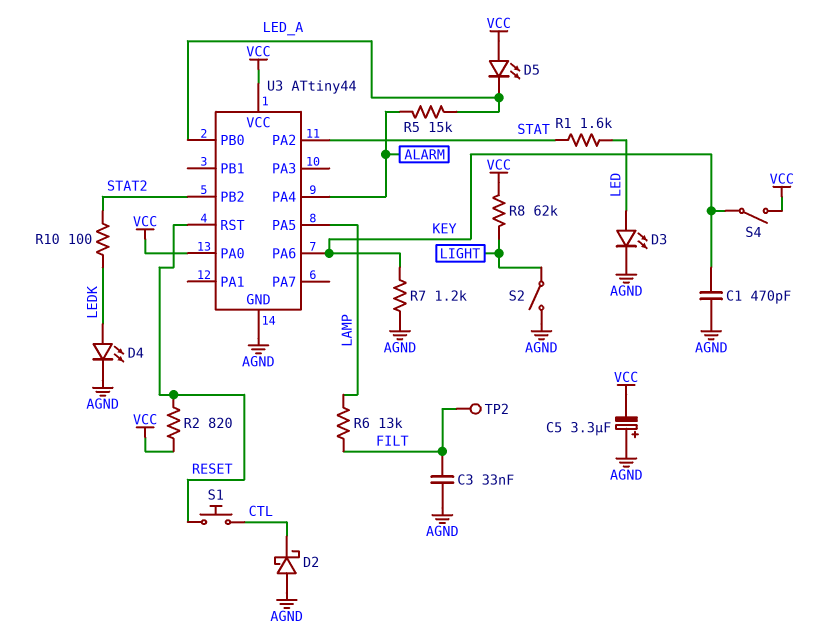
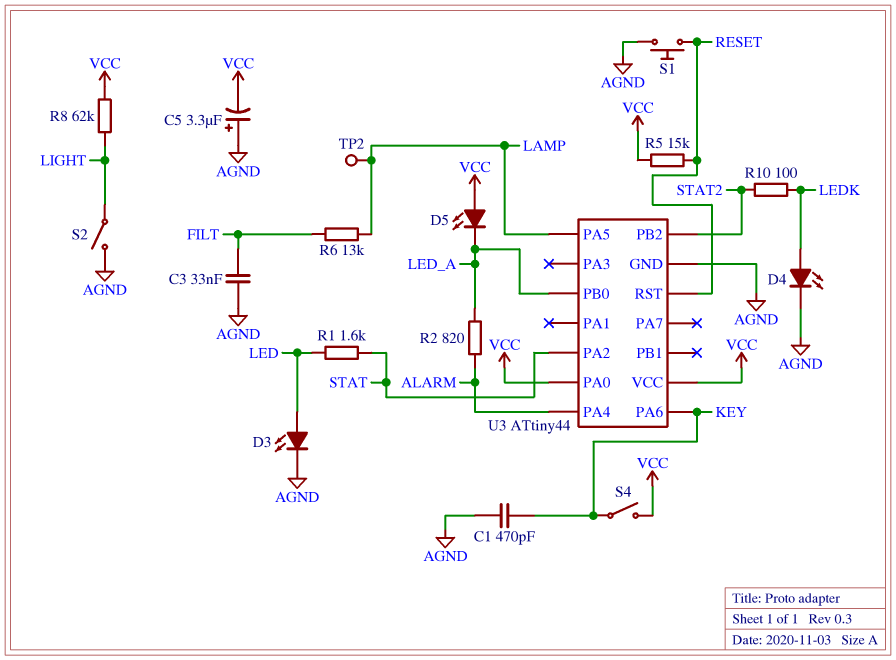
D2: schottky (A AGND, K CTL) -> none
R2: 820 (RESET, VCC) -> 820 (ALARM, LED_A)
R5: 15k (ALARM, LED_A) -> 15k (RESET, VCC)
R7: 1.2k (AGND, KEY) -> none
S1: button (CTL, RESET) -> button (AGND, RESET)
TP2: test point (FILT) -> test point (LAMP)

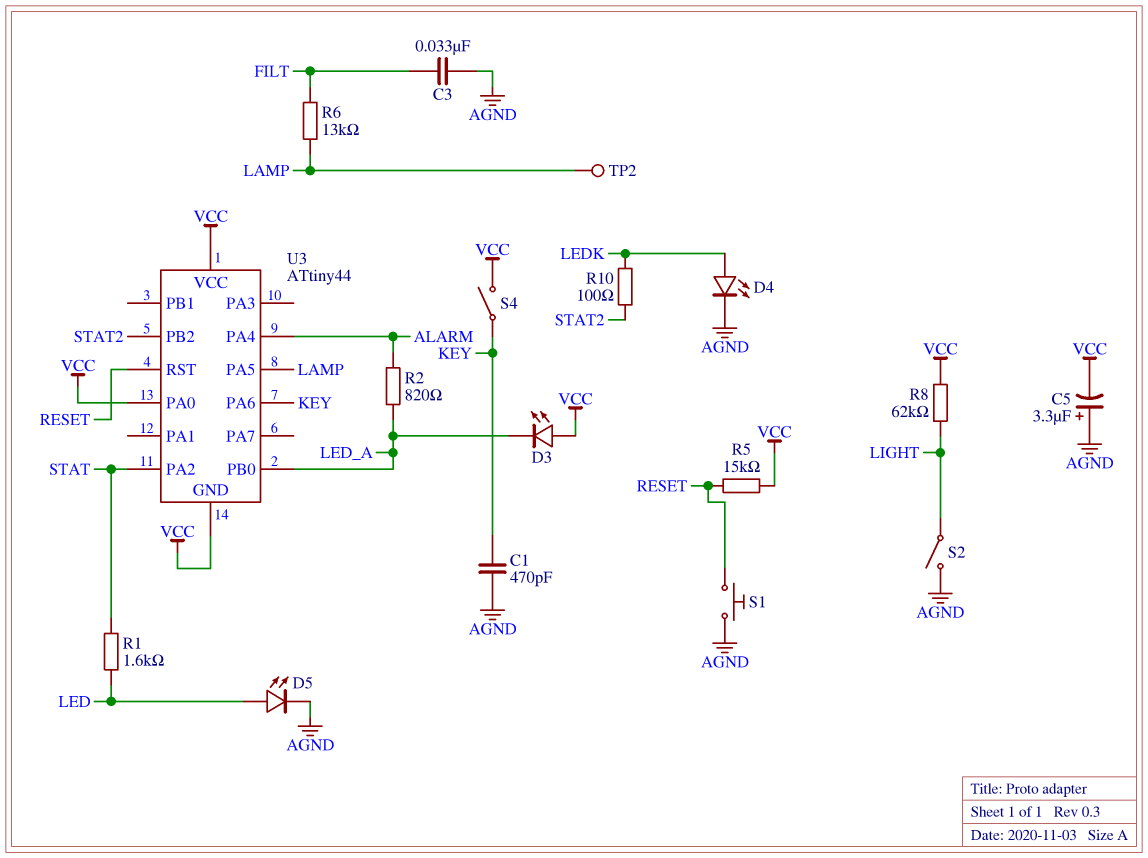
D3: LED (A LED, K AGND) -> LED (A VCC, K LED_A)
D5: LED (A VCC, K LED_A) -> LED (A LED, K AGND)
U3 pin GND: AGND -> VCC

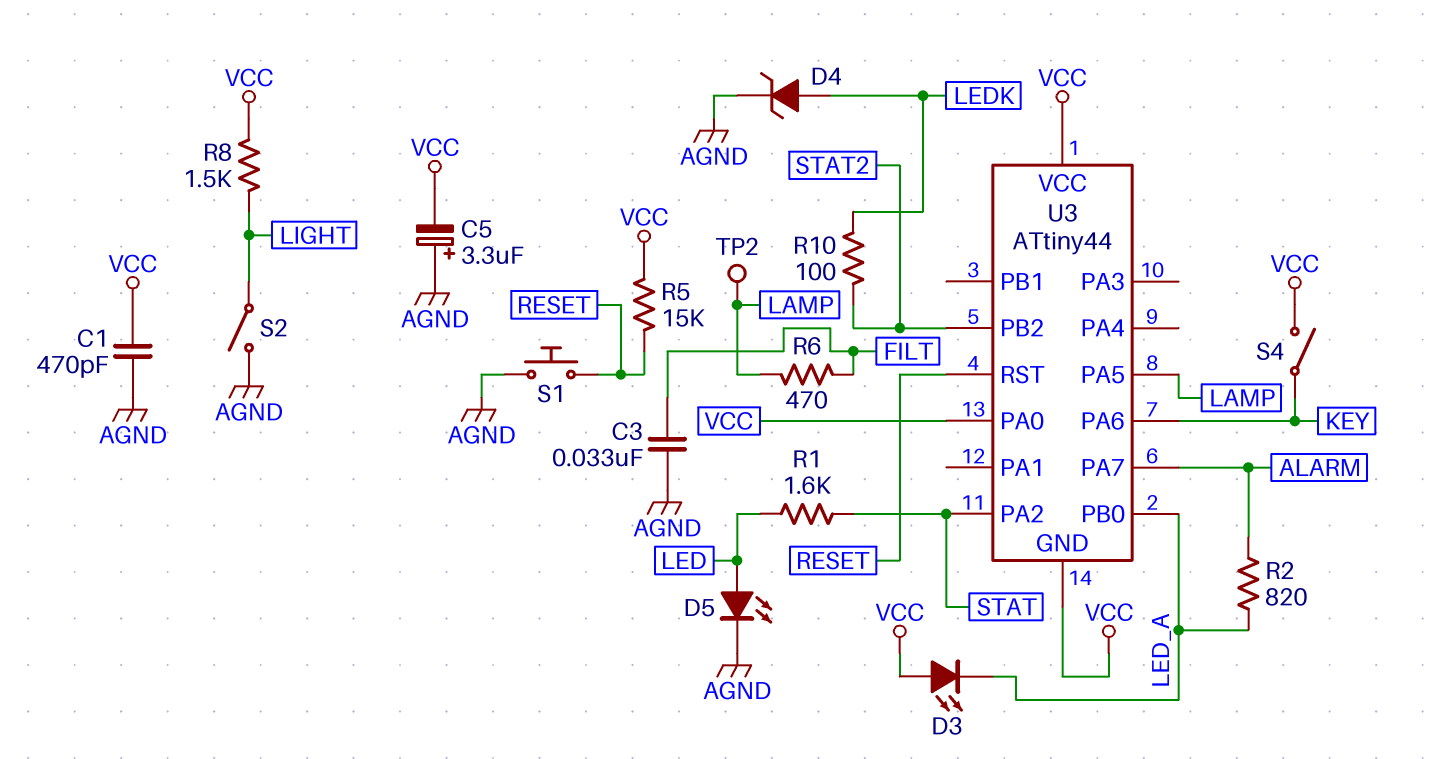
C1: 470pF (AGND, KEY) -> 470pF (AGND, VCC)
D4: LED (A LEDK, K AGND) -> zener (A LEDK, K AGND)
R6: 13k (FILT, LAMP) -> 470 (FILT, LAMP)
R8: 62k (LIGHT, VCC) -> 1.5k (LIGHT, VCC)
U3 pin PA4: ALARM -> none
U3 pin PA7: none -> ALARM

